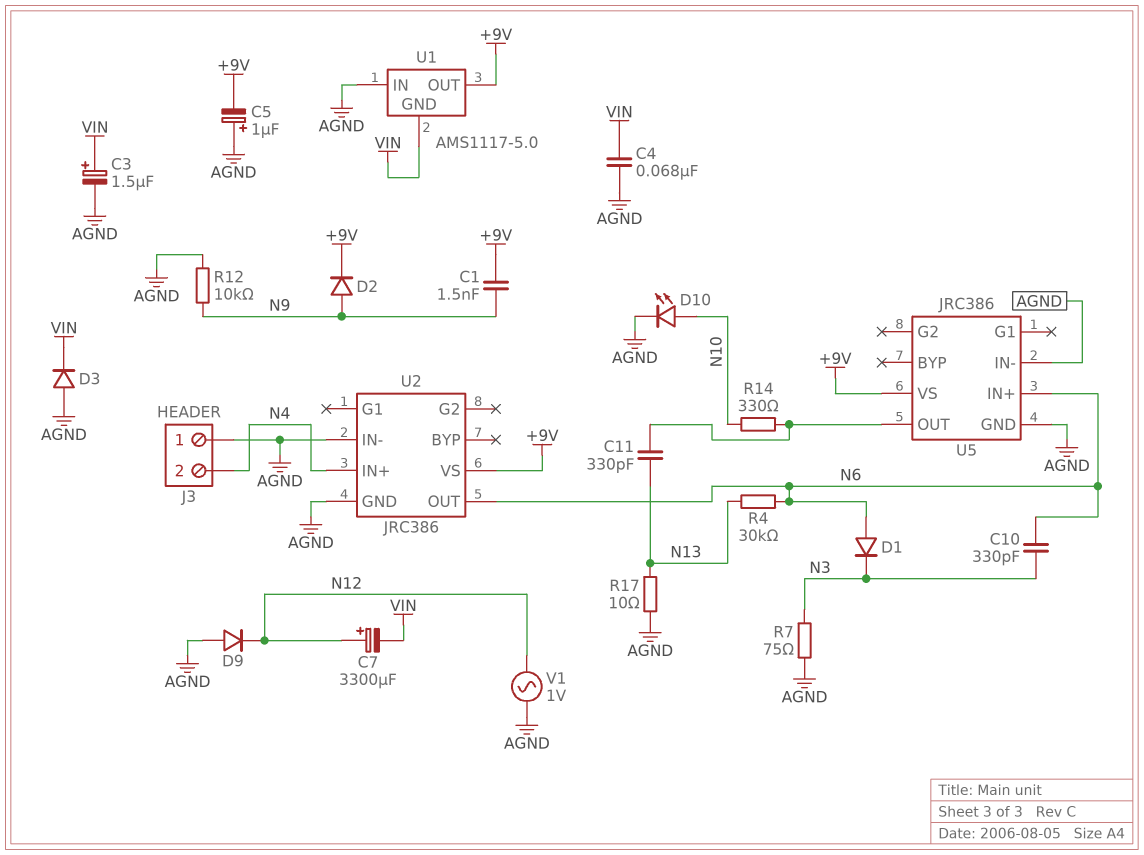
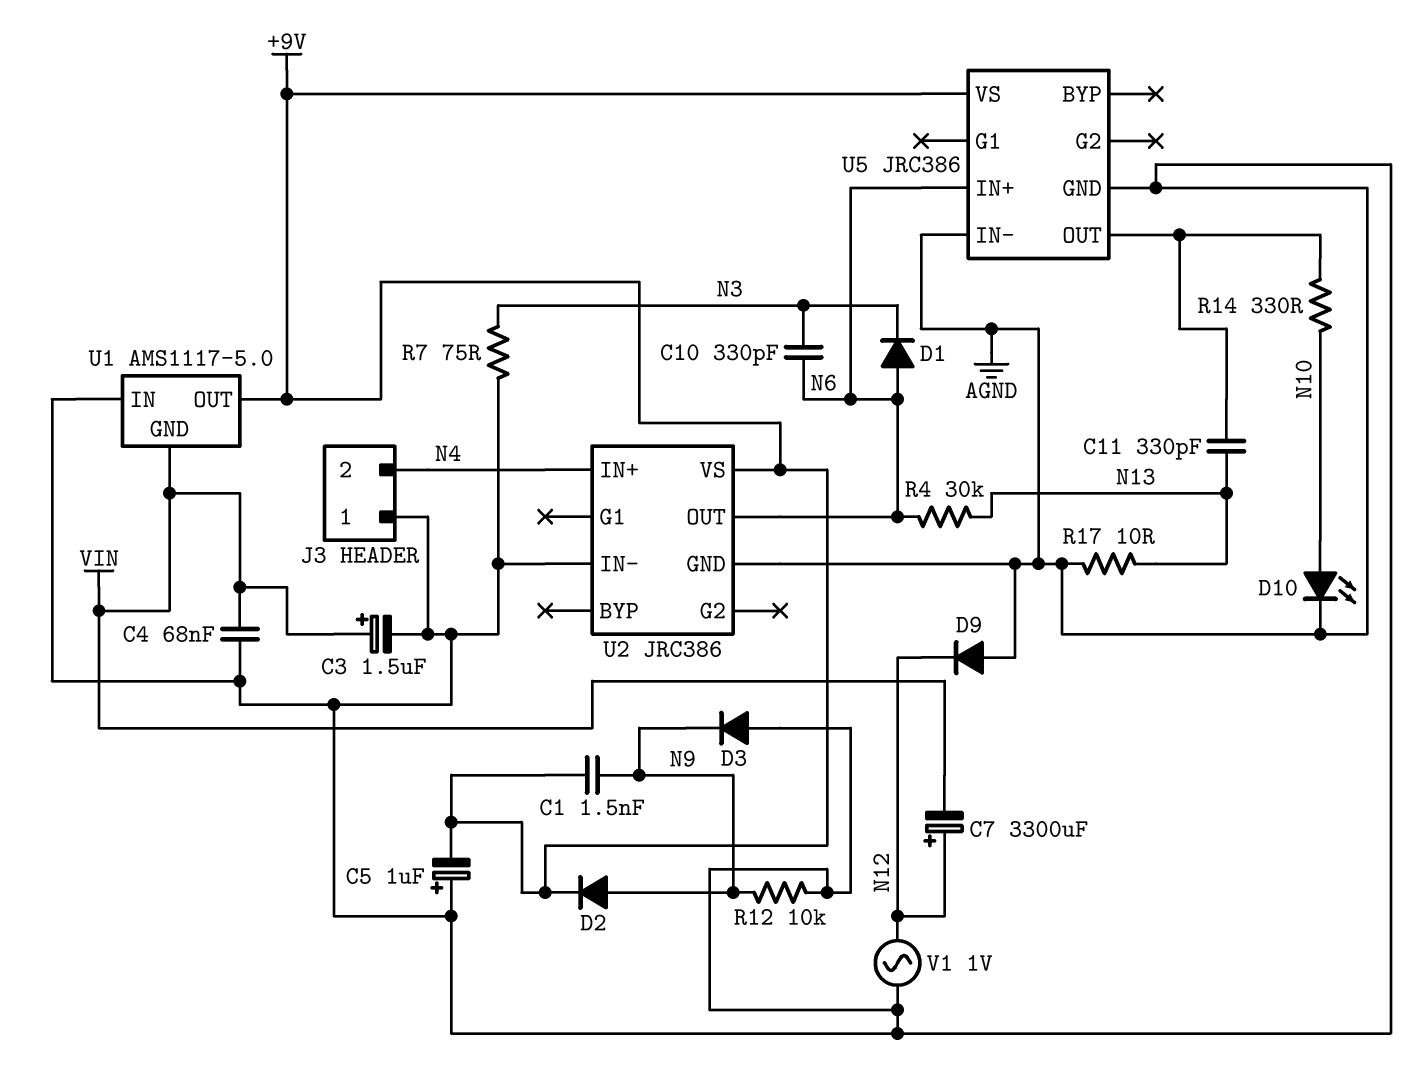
D3: diode (A AGND, K VIN) -> diode (A AGND, K N9)

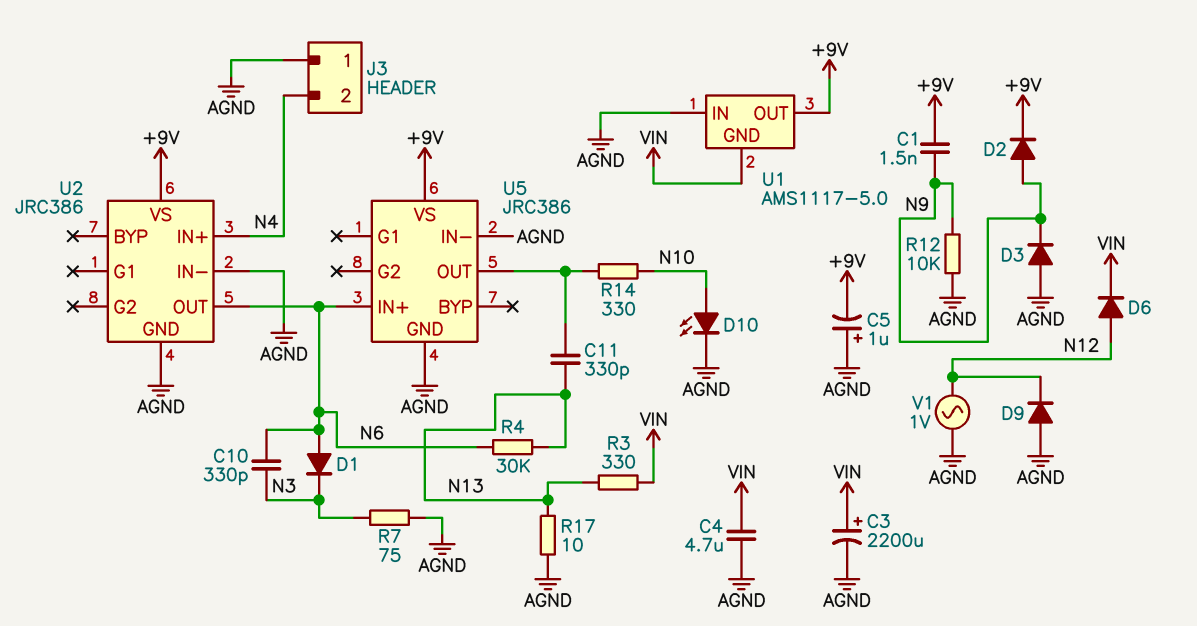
C3: 1.5uF (plus VIN, minus AGND) -> 2200uF (plus VIN, minus AGND)
C4: 68nF (AGND, VIN) -> 4.7uF (AGND, VIN)
C7: 3300uF (plus N12, minus VIN) -> none
D6: none -> diode (A N12, K VIN)
R3: none -> 330 (N13, VIN)

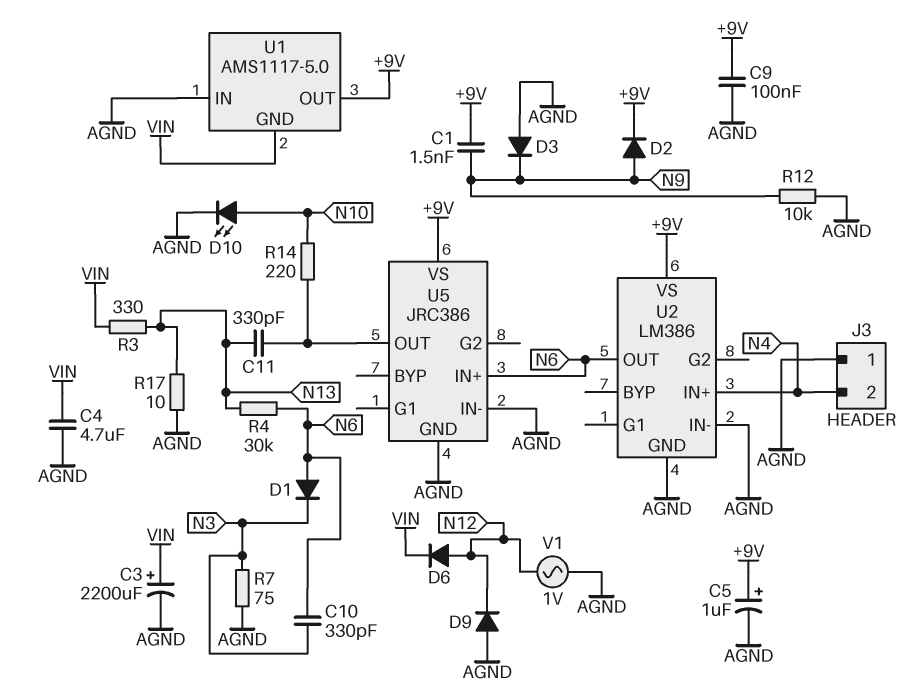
C5: 1uF (plus AGND, minus +9V) -> 1uF (plus +9V, minus AGND)
C9: none -> 100nF (+9V, AGND)
R14: 330 (N10, U5/OUT) -> 220 (N10, U5/OUT)
U2: JRC386 -> LM386

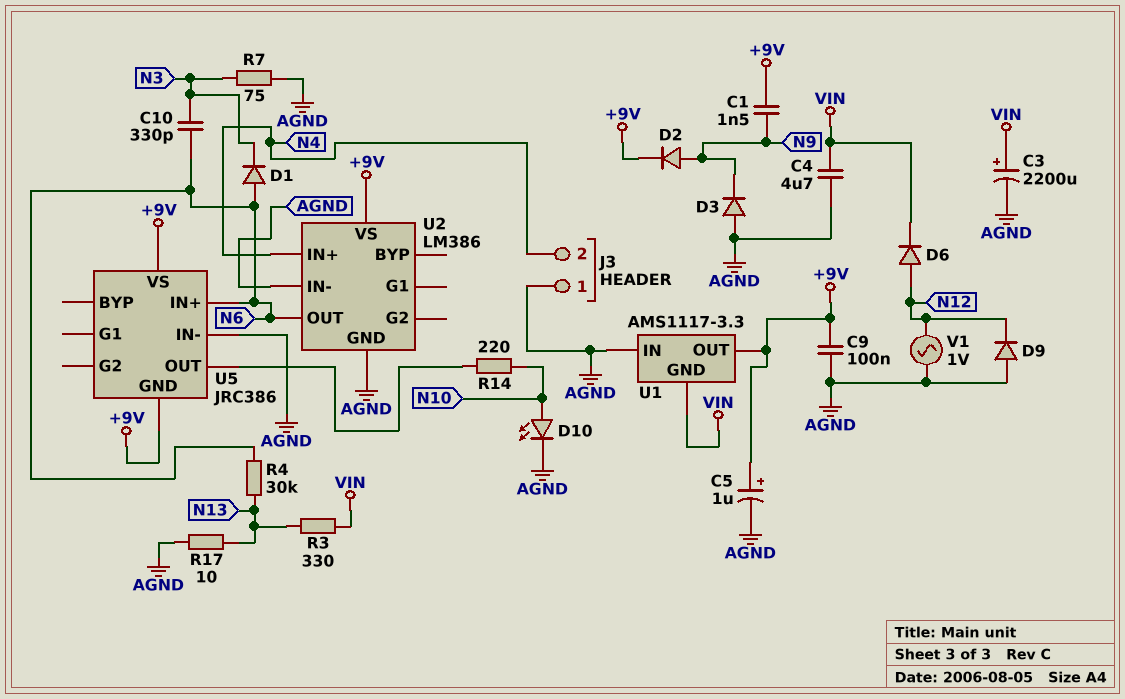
C11: 330pF (N13, U5/OUT) -> none
R12: 10k (AGND, N9) -> none
U1: AMS1117-5.0 -> AMS1117-3.3
U5 pin GND: AGND -> +9V

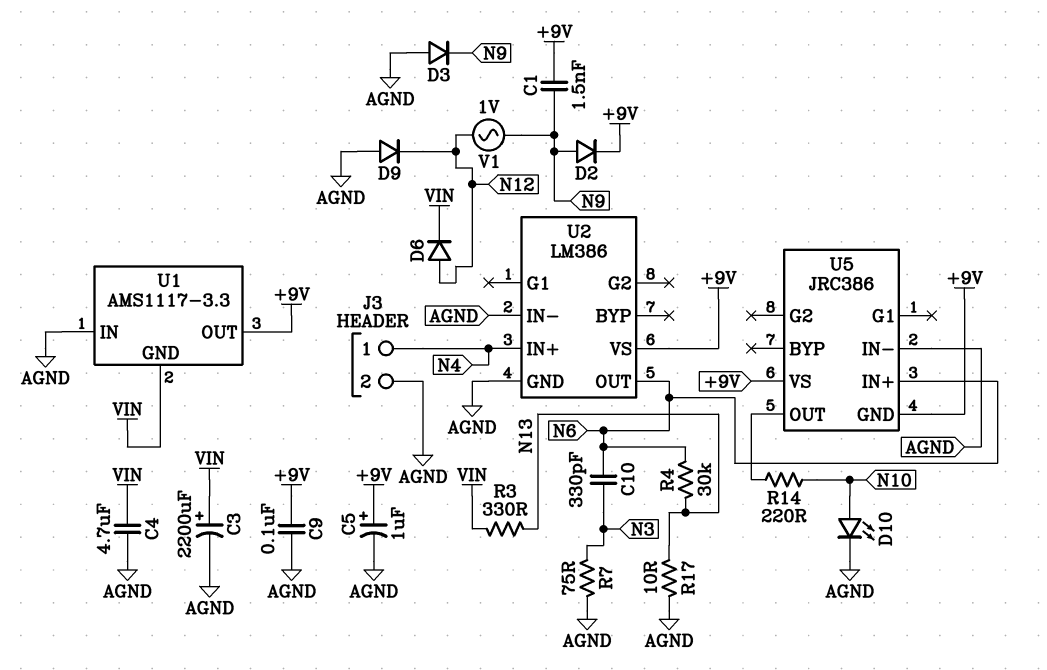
D1: diode (A N6, K N3) -> none
J3 pin 1: AGND -> N4
J3 pin 2: N4 -> AGND
V1: AC 1V (AGND, N12) -> AC 1V (N9, N12)

